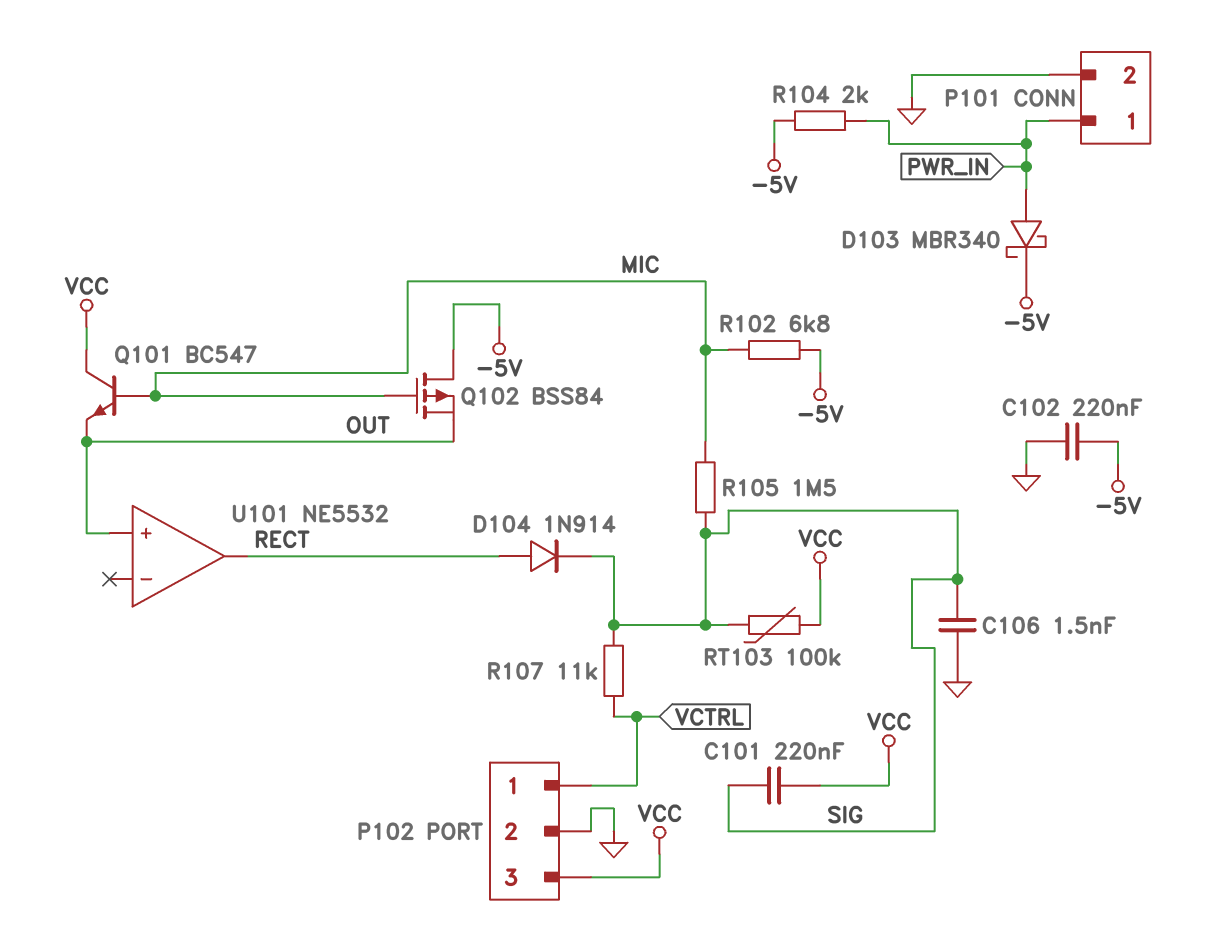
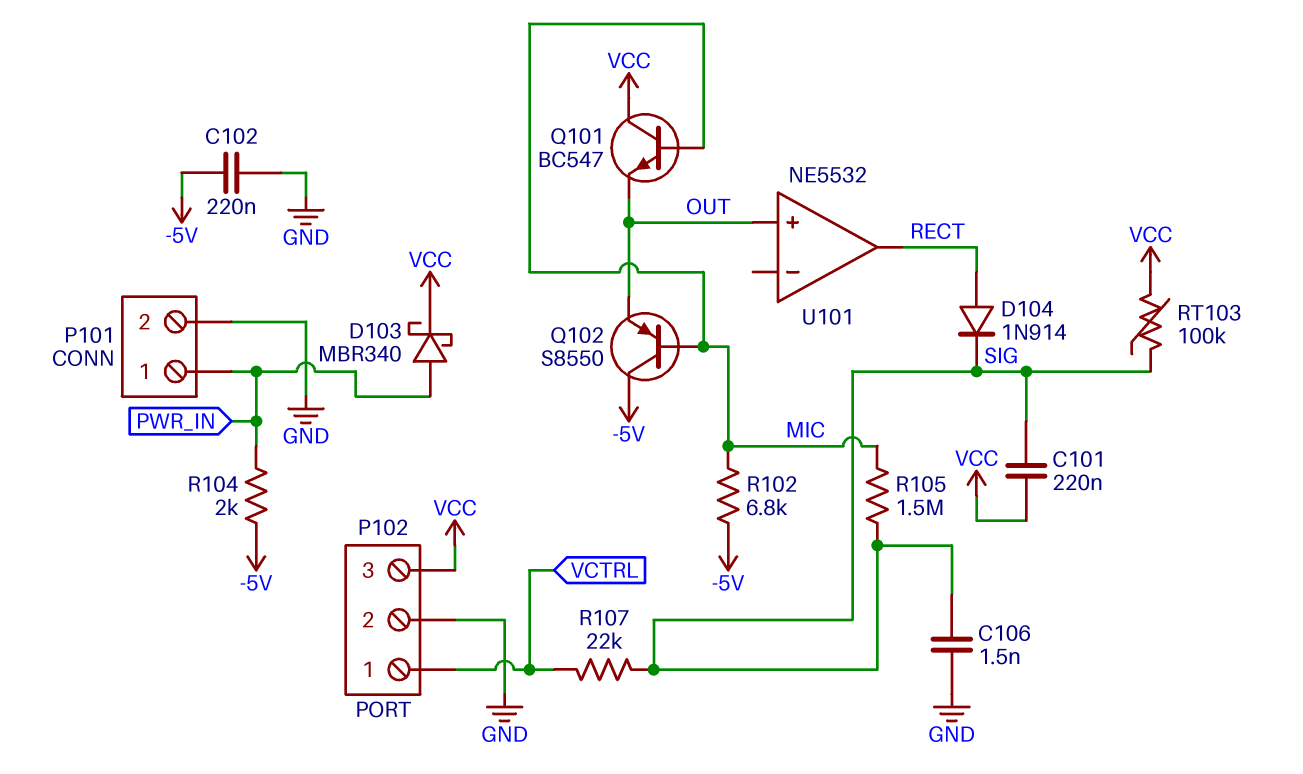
D103: schottky MBR340 (A PWR_IN, K -5V) -> schottky MBR340 (A PWR_IN, K VCC)
Q102: PMOS BSS84 (G MIC, D -5V, S OUT) -> PNP S8550 (B MIC, C -5V, E OUT)
R107: 11k (SIG, VCTRL) -> 22k (SIG, VCTRL)

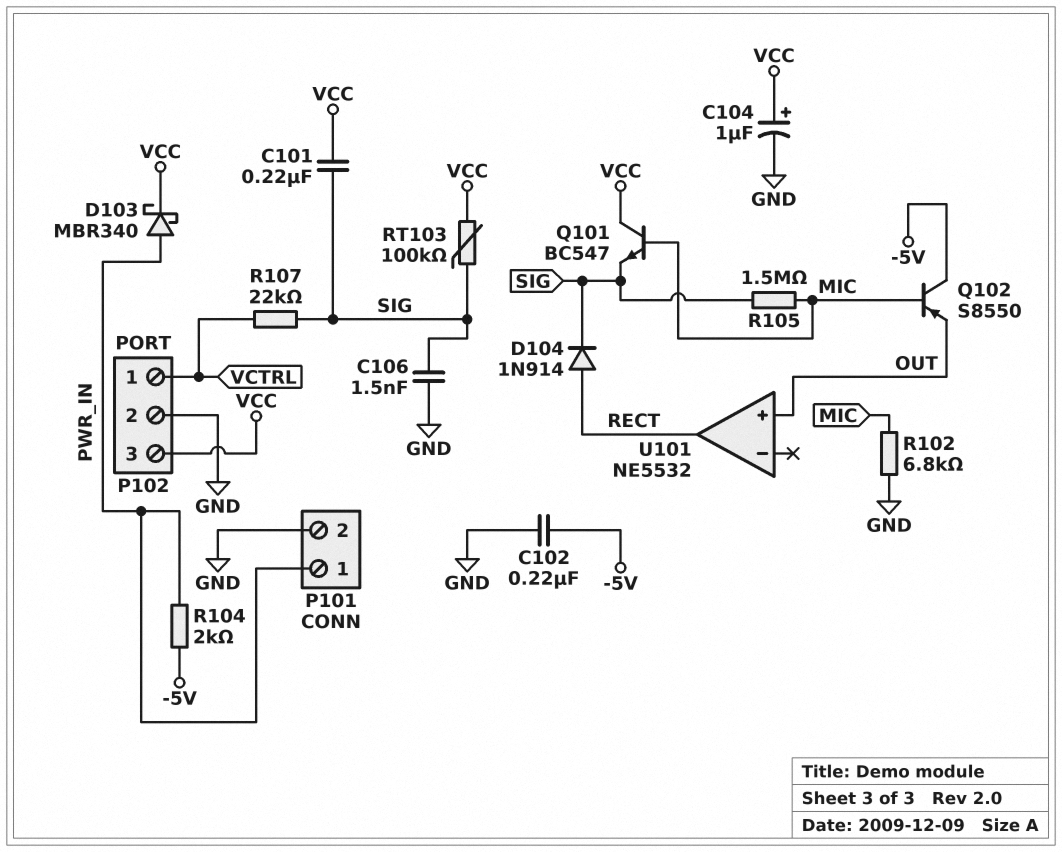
C104: none -> 1uF (plus VCC, minus GND)
Q101: NPN BC547 (B MIC, C VCC, E OUT) -> NPN BC547 (B MIC, C VCC, E SIG)
R102: 6.8k (-5V, MIC) -> 6.8k (GND, MIC)

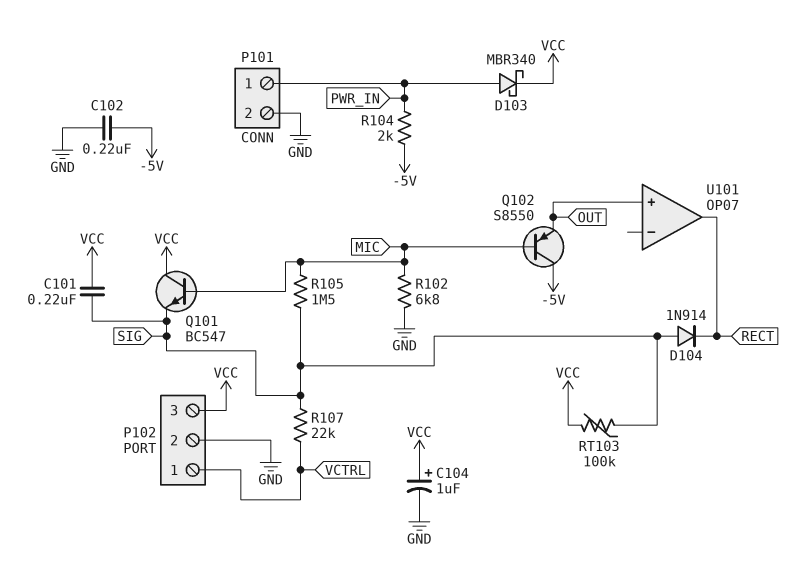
C106: 1.5nF (GND, SIG) -> none
D104: diode 1N914 (A RECT, K SIG) -> diode 1N914 (A SIG, K RECT)
U101: NE5532 -> OP07

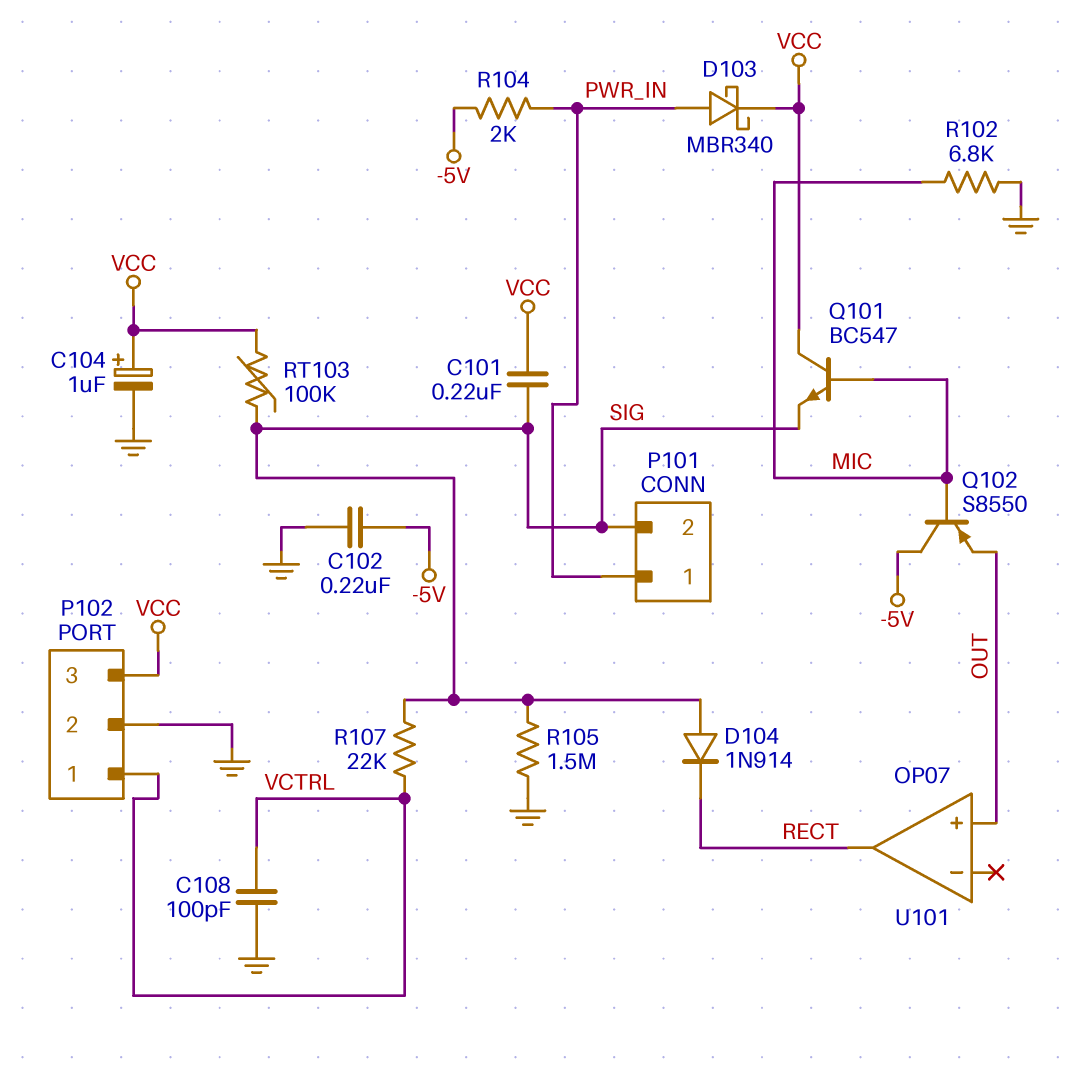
C108: none -> 100pF (GND, VCTRL)
P101 pin 2: GND -> SIG
R105: 1.5M (MIC, SIG) -> 1.5M (GND, SIG)

